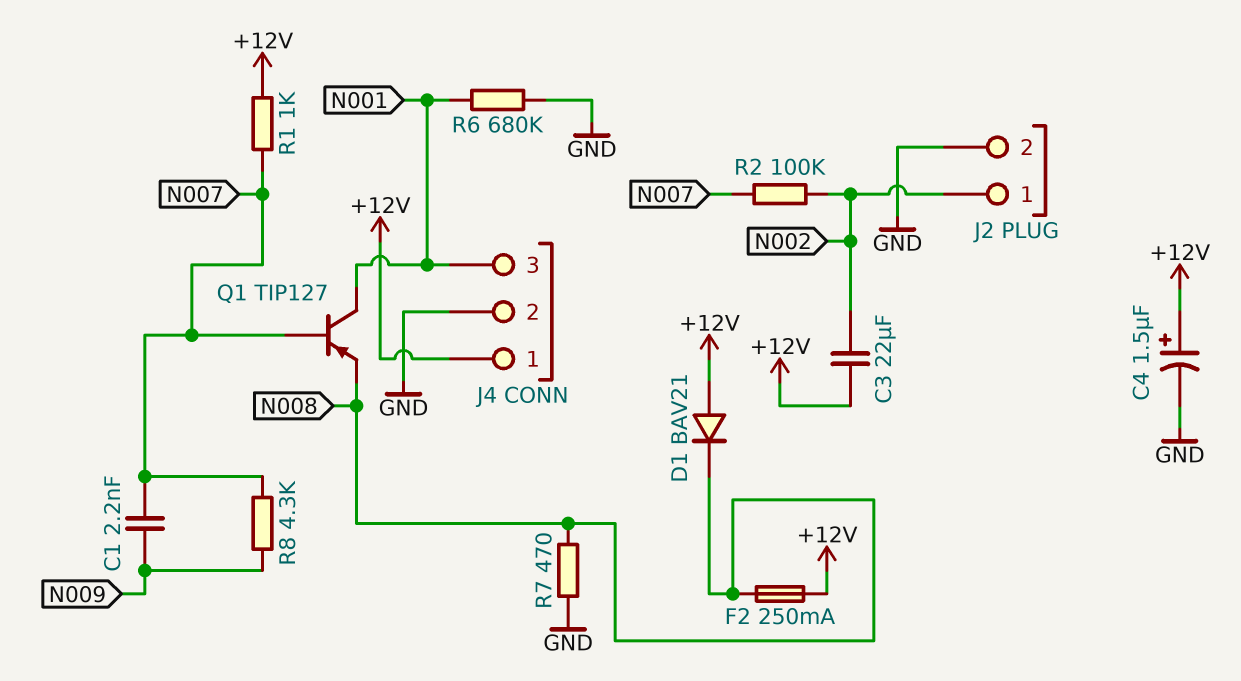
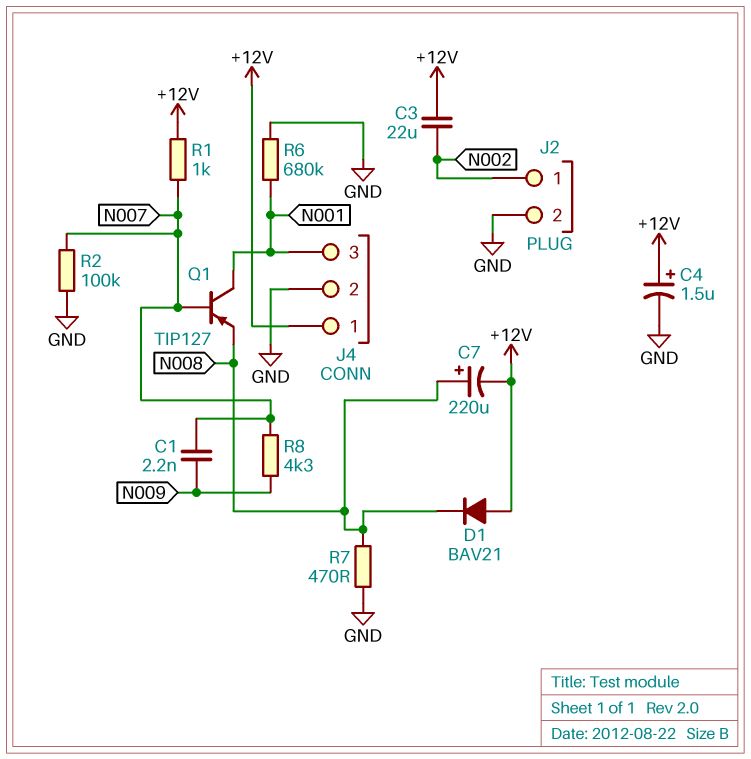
C7: none -> 220uF (plus N008, minus +12V)
F2: 250mA (+12V, N008) -> none
R2: 100k (N002, N007) -> 100k (GND, N007)

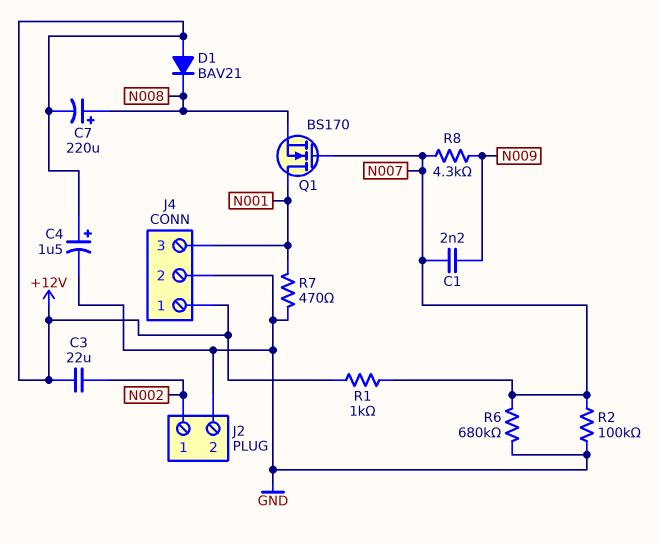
Q1: PNP TIP127 (B N007, C N001, E N008) -> NMOS BS170 (G N007, D N001, S N008)
R6: 680k (GND, N001) -> 680k (GND, N007)
R7: 470 (GND, N008) -> 470 (GND, N001)

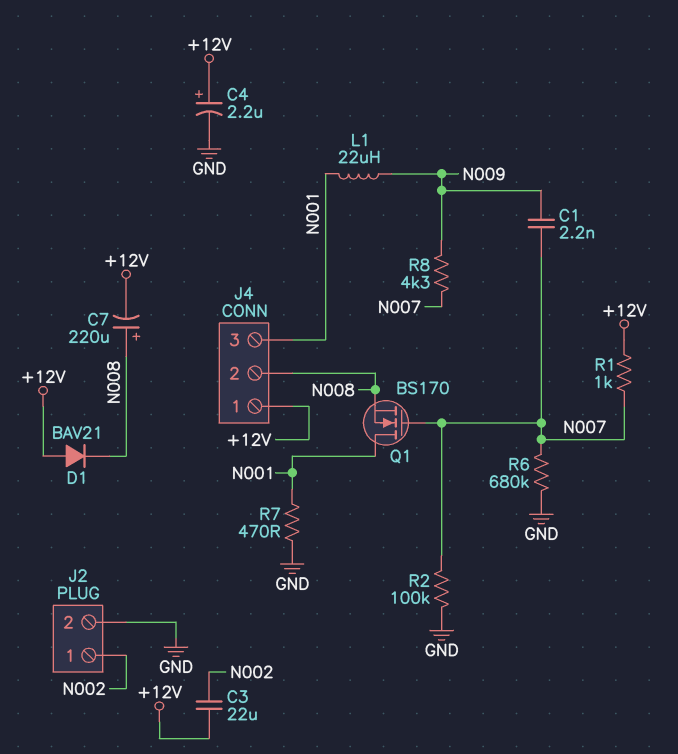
C4: 1.5uF (plus +12V, minus GND) -> 2.2uF (plus +12V, minus GND)
J4 pin 2: GND -> N008
L1: none -> 22uH (N001, N009)

